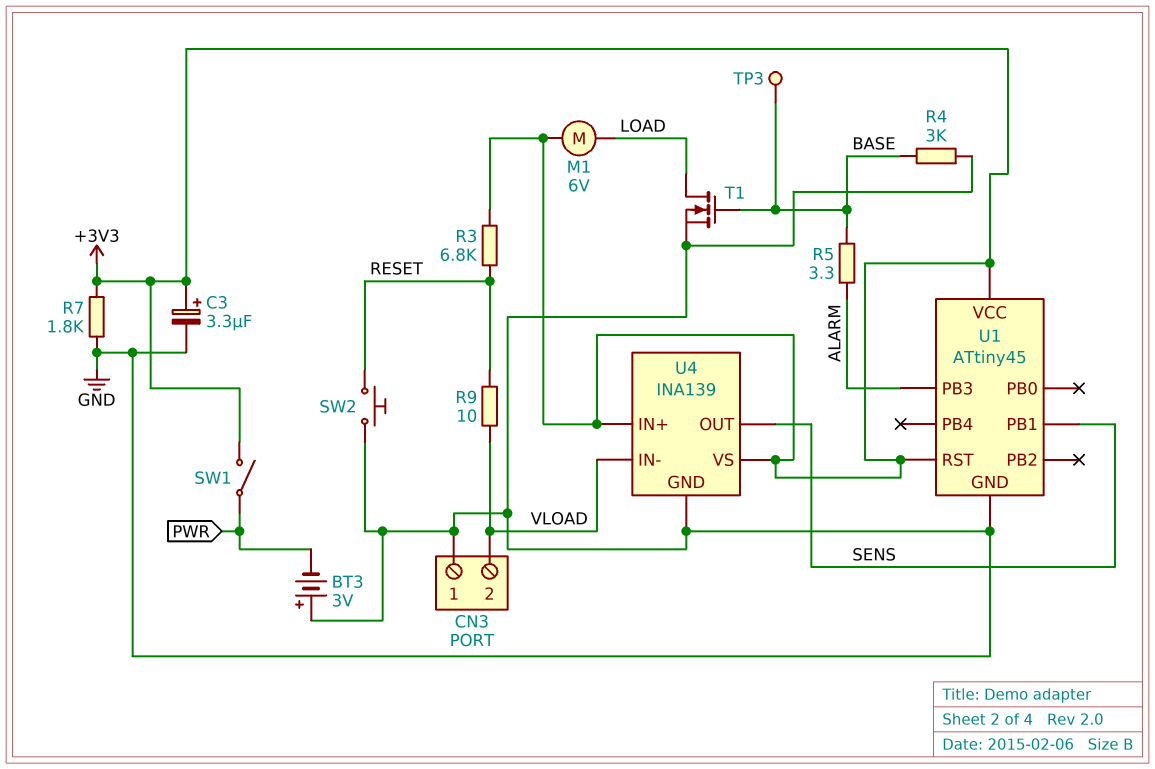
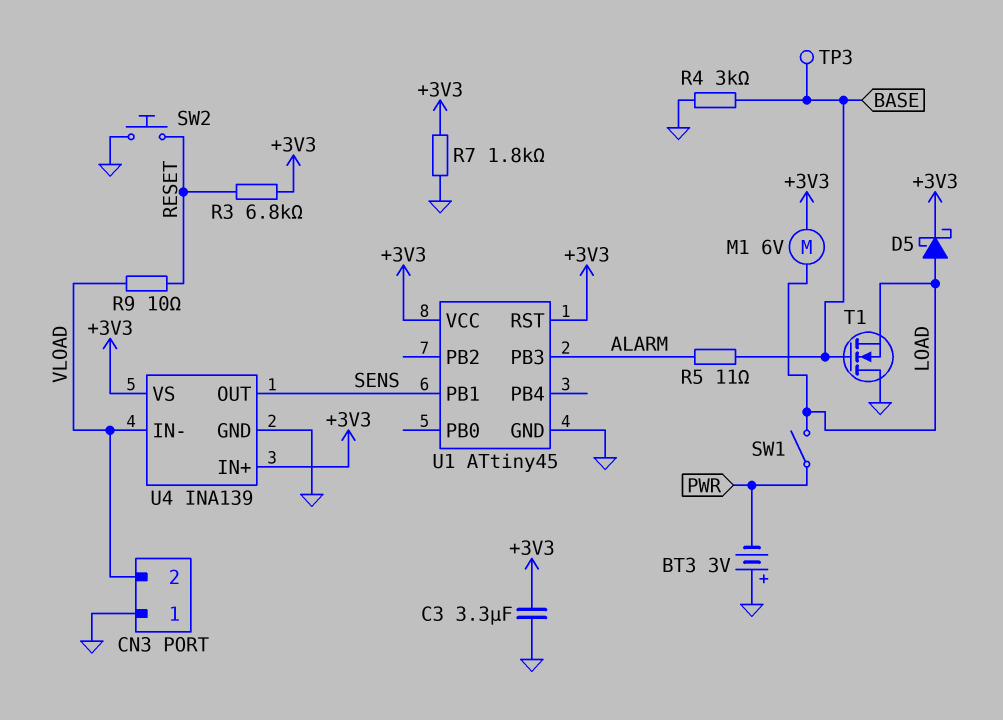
C3: 3.3uF (plus +3V3, minus GND) -> 3.3uF (+3V3, GND)
D5: none -> schottky (A LOAD, K +3V3)
R5: 3.3 (ALARM, BASE) -> 11 (ALARM, BASE)
SW1: switch (+3V3, PWR) -> switch (LOAD, PWR)
T1: NMOS (G BASE, D LOAD, S GND) -> NMOS (G BASE, D GND, S LOAD)

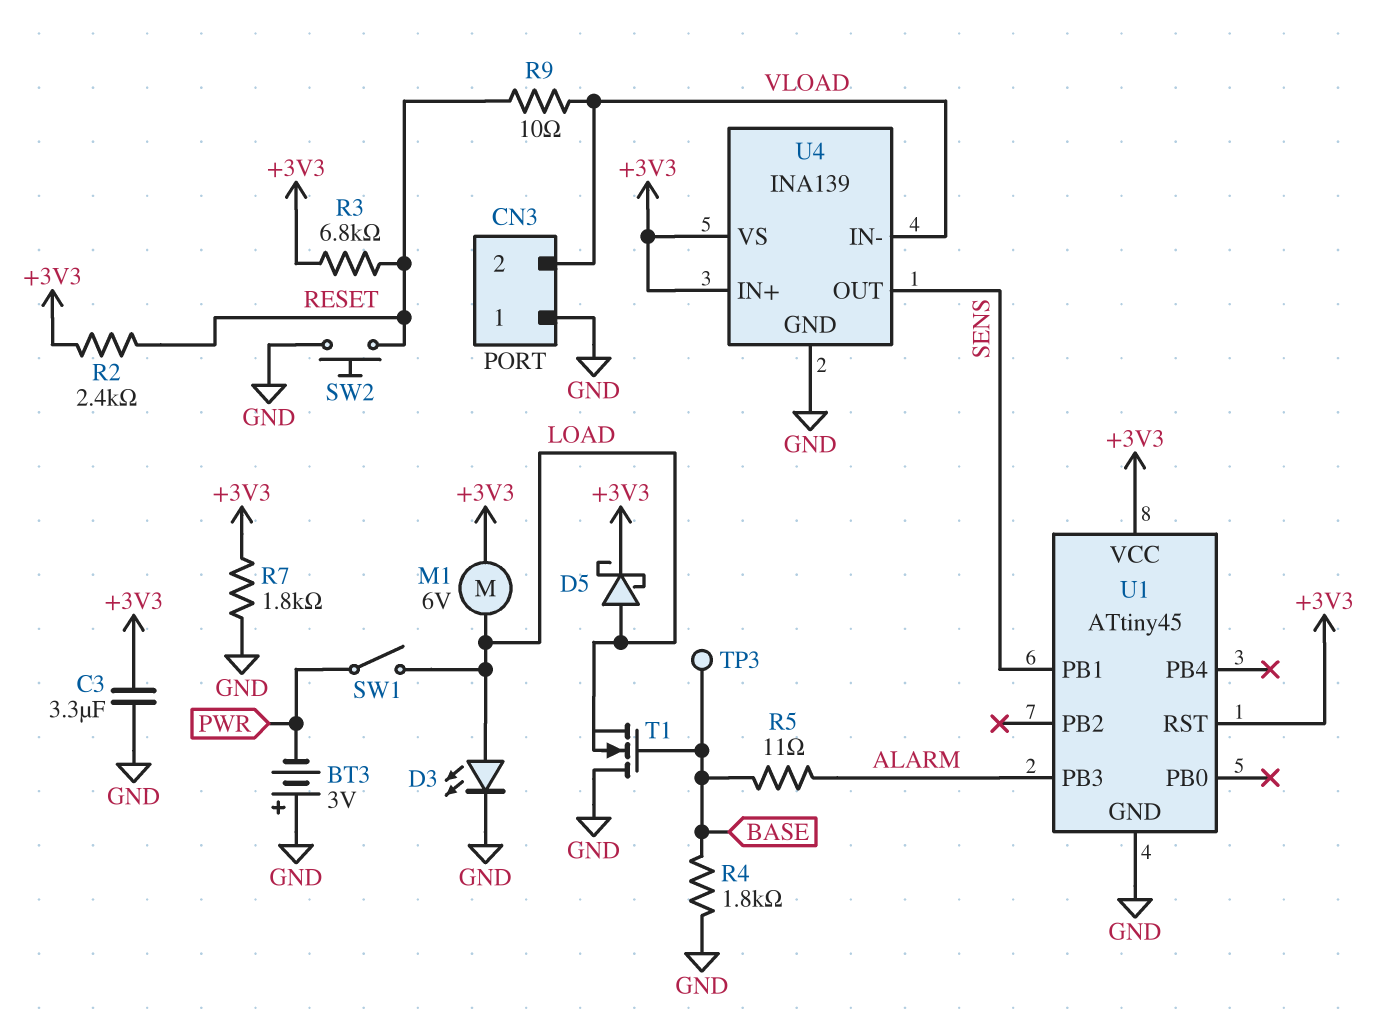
D3: none -> LED (A LOAD, K GND)
R2: none -> 2.4k (+3V3, RESET)
R4: 3k (BASE, GND) -> 1.8k (BASE, GND)

